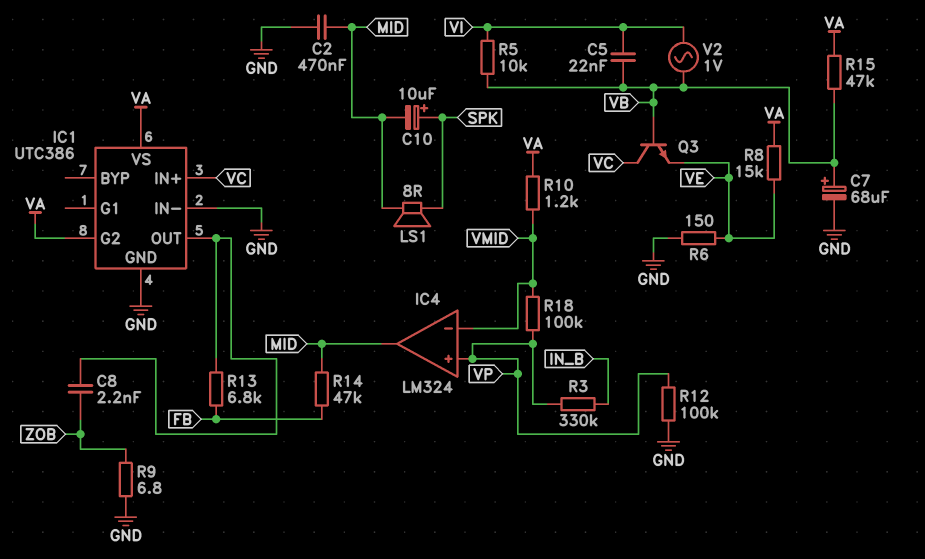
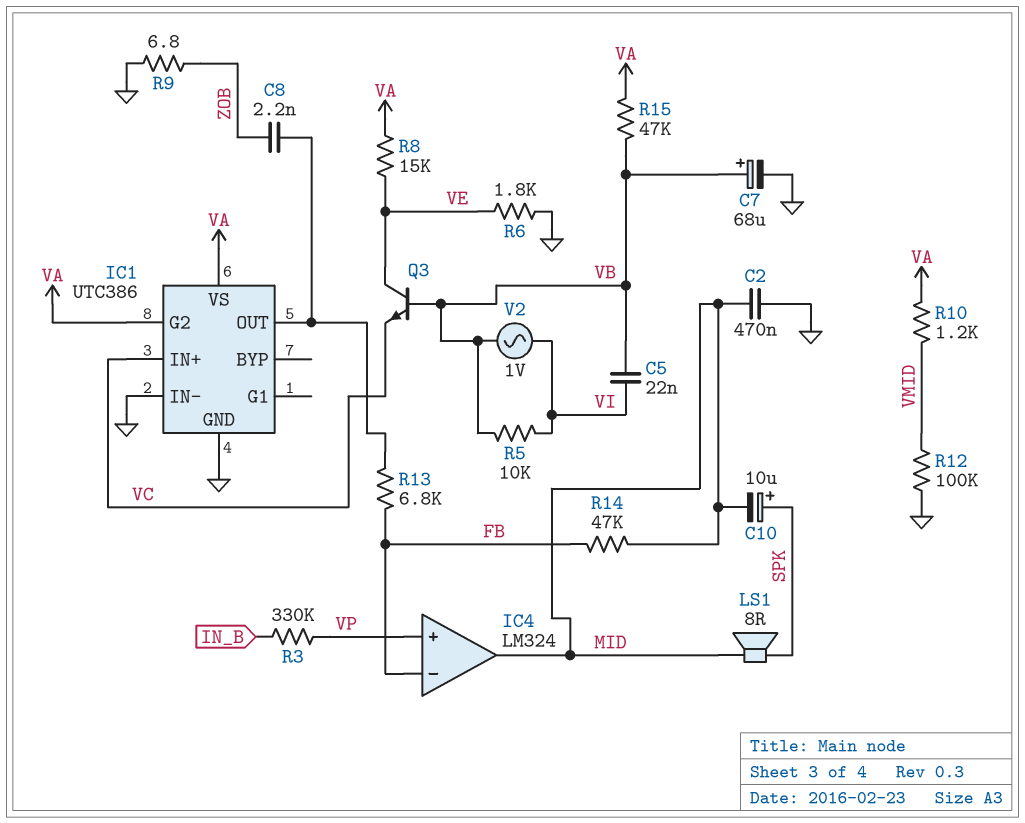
IC4 pin in-: VMID -> FB
Q3: NPN (B VB, C VC, E VE) -> NPN (B VB, C VE, E VC)
R6: 150 (GND, VE) -> 1.8k (GND, VE)
R12: 100k (GND, VP) -> 100k (GND, VMID)
R18: 100k (VMID, VP) -> none

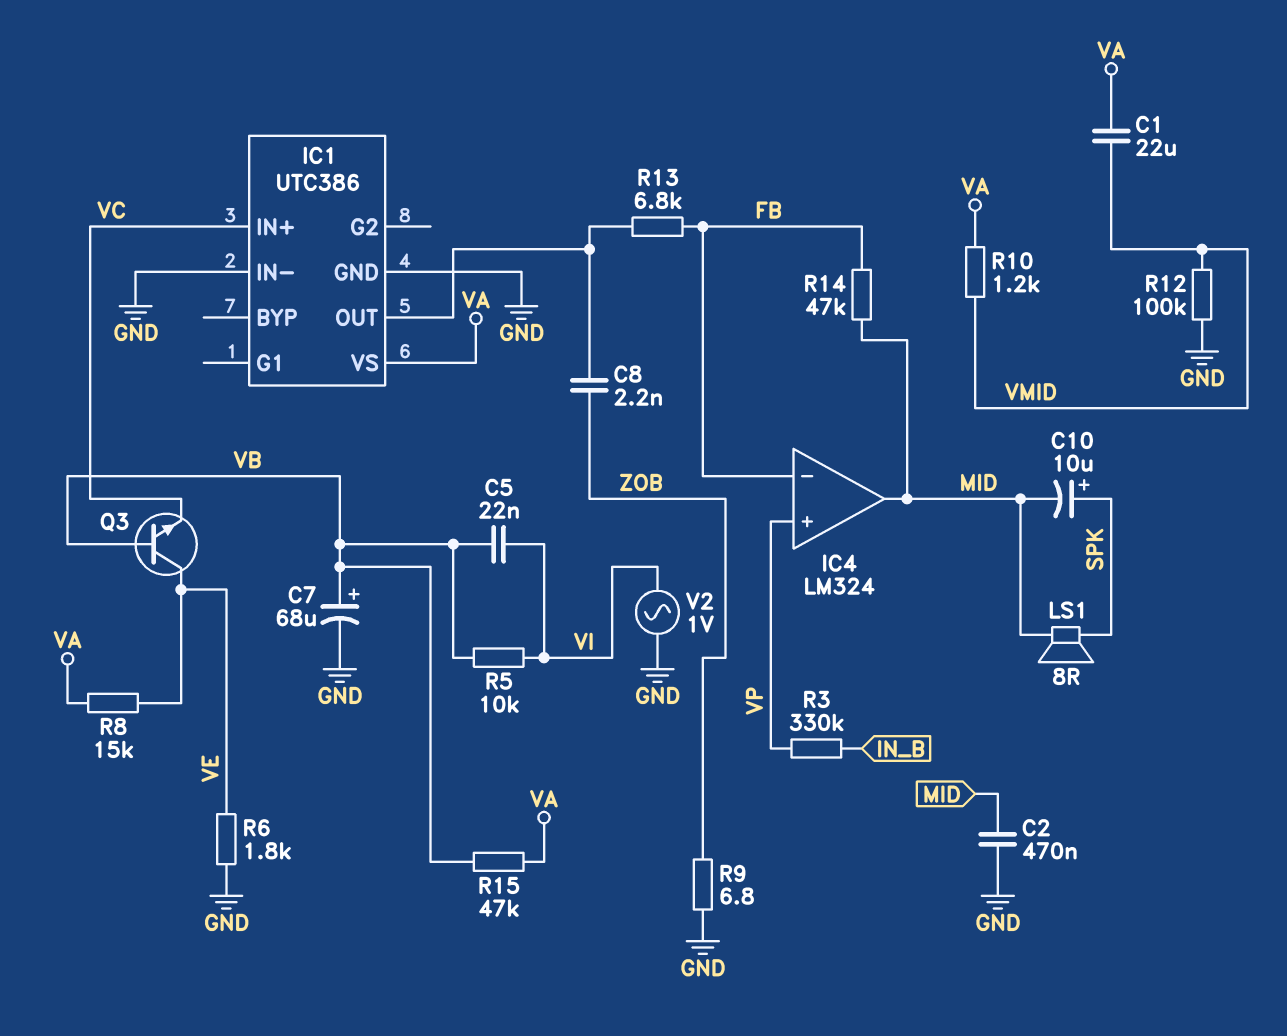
C1: none -> 22uF (VA, VMID)
IC1 pin G2: VA -> none
V2: AC 1V (VB, VI) -> AC 1V (GND, VI)

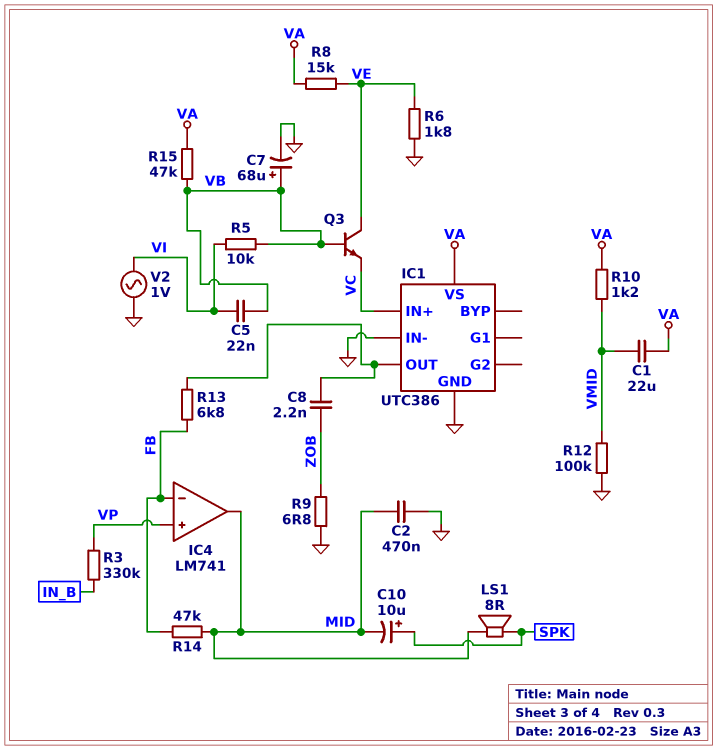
IC4: LM324 -> LM741

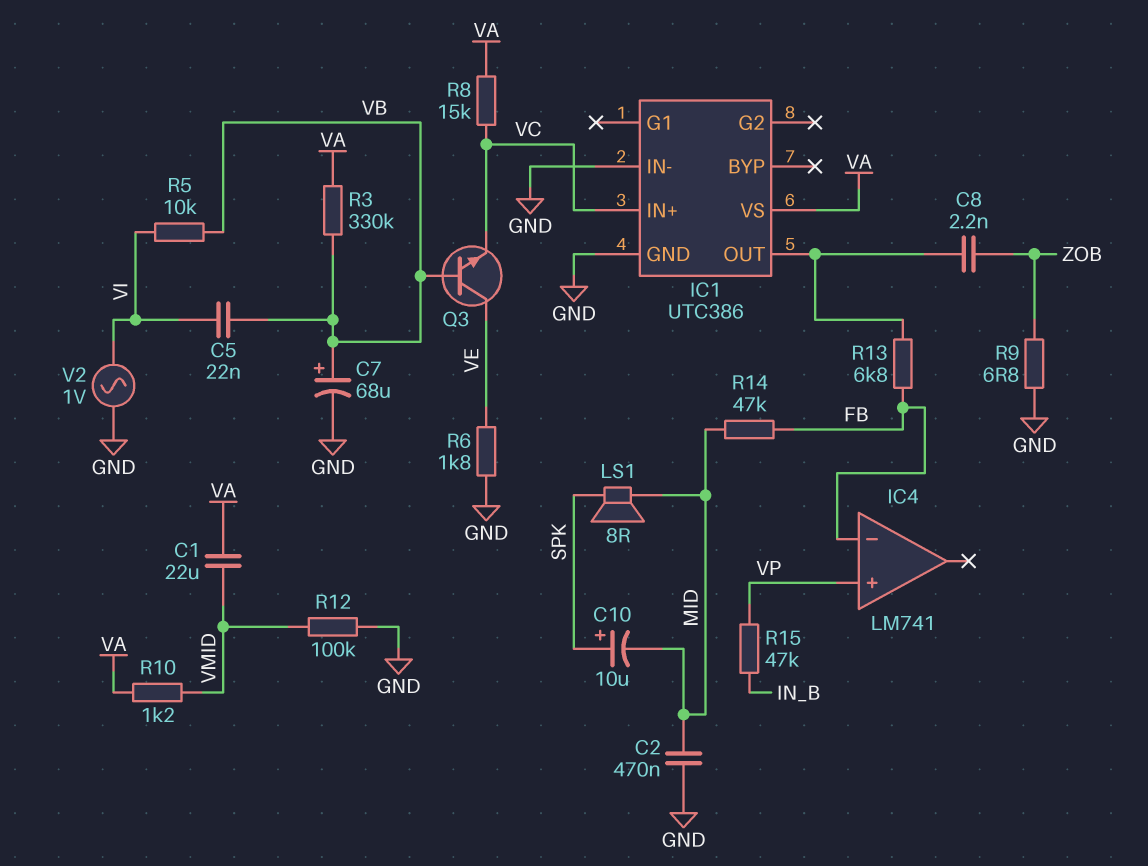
IC4 pin out: MID -> none
R3: 330k (IN_B, VP) -> 330k (VA, VB)
R8: 15k (VA, VE) -> 15k (VA, VC)
R15: 47k (VA, VB) -> 47k (IN_B, VP)

